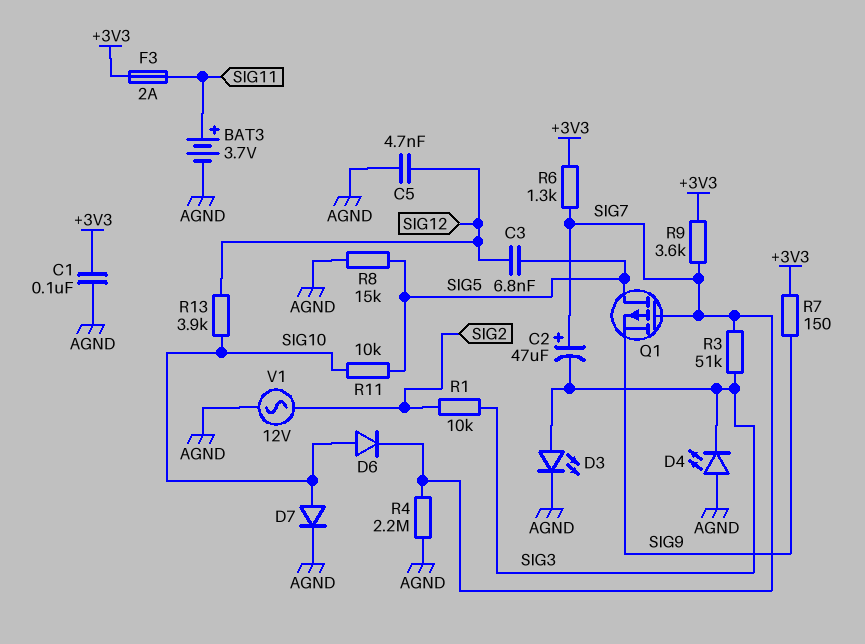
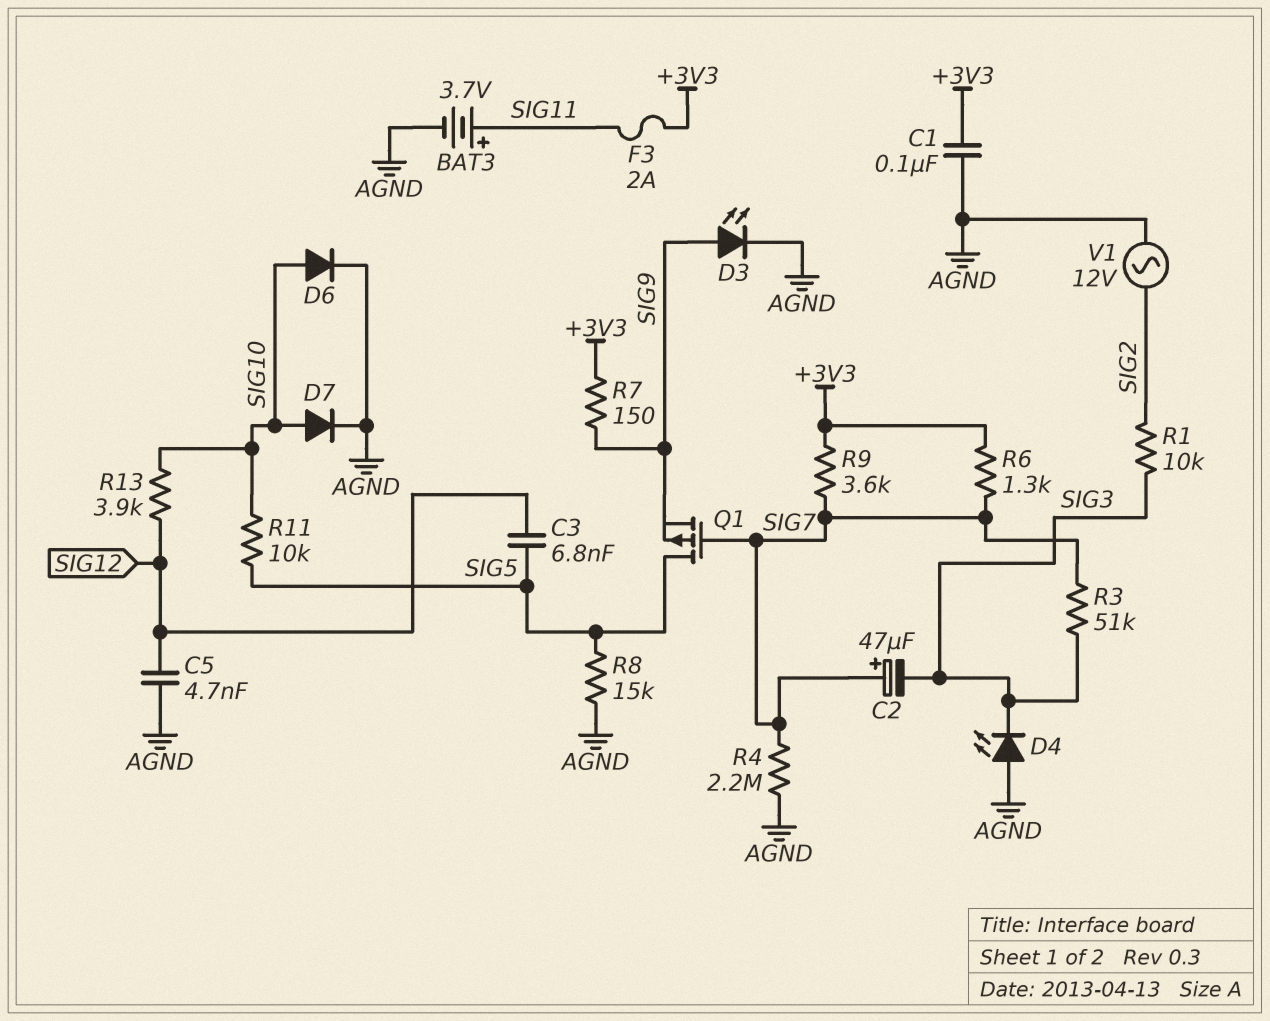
D3: LED (A SIG3, K AGND) -> LED (A SIG9, K AGND)
D6: diode (A SIG10, K SIG7) -> diode (A SIG10, K AGND)

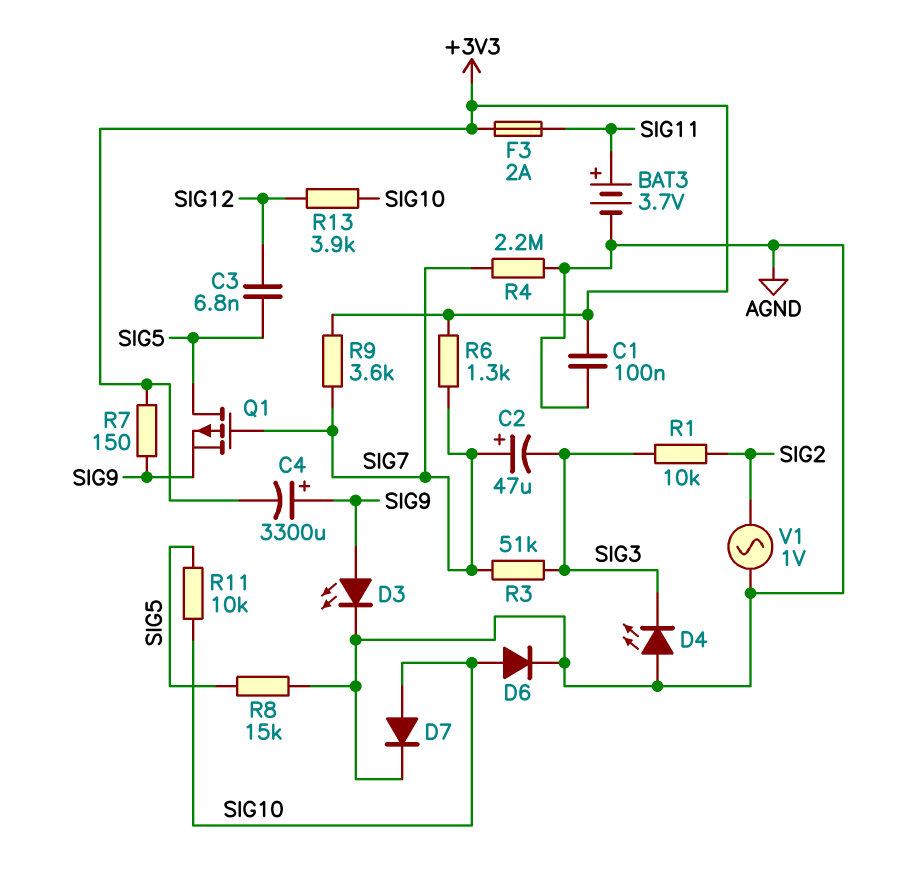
C4: none -> 3300uF (plus SIG9, minus +3V3)
C5: 4.7nF (AGND, SIG12) -> none
V1: AC 12V (AGND, SIG2) -> AC 1V (AGND, SIG2)

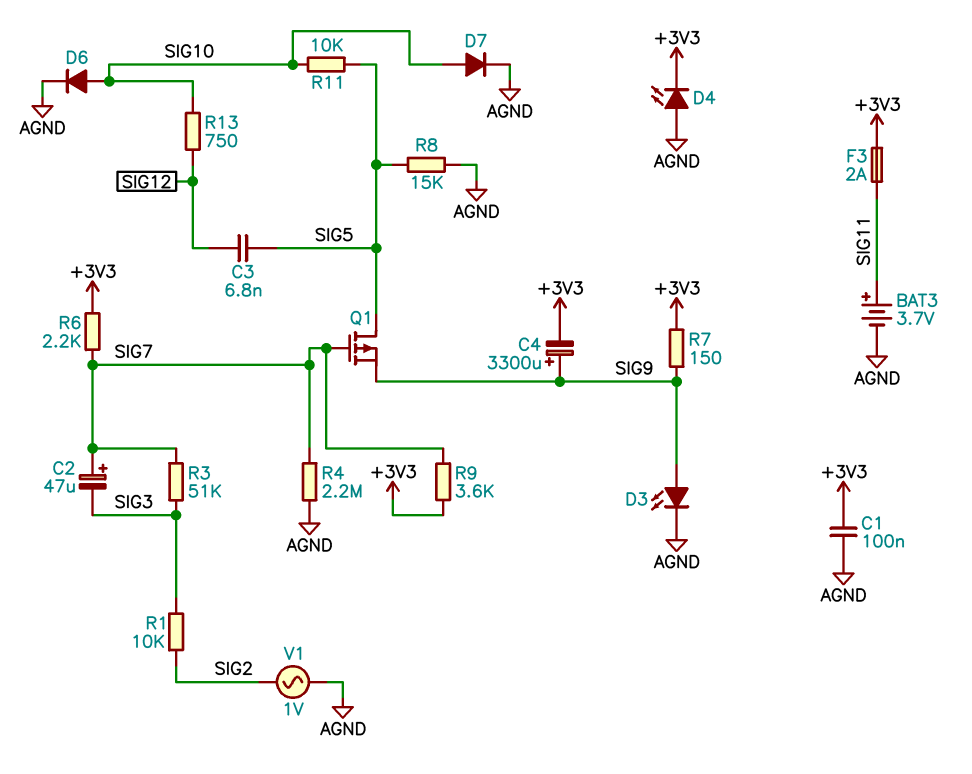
D4: LED (A AGND, K SIG3) -> LED (A AGND, K +3V3)
R6: 1.3k (+3V3, SIG7) -> 2.2k (+3V3, SIG7)
R13: 3.9k (SIG10, SIG12) -> 750 (SIG10, SIG12)

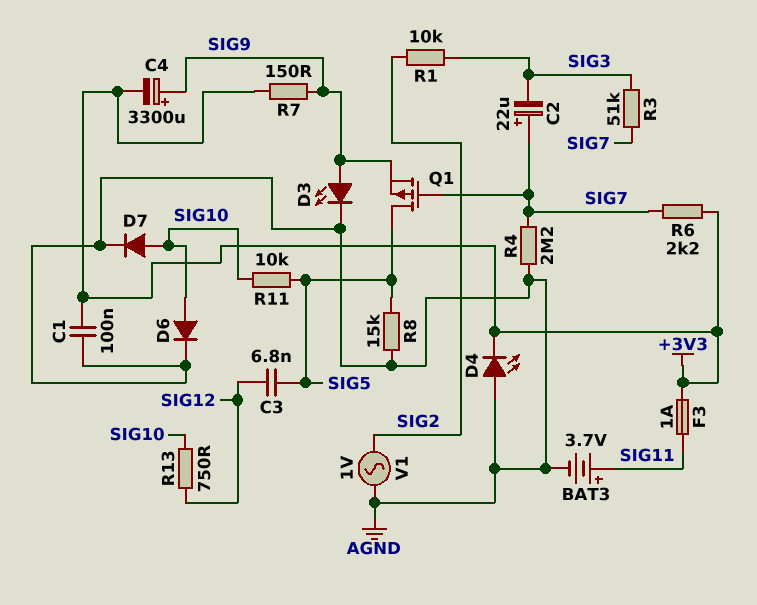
C2: 47uF (plus SIG7, minus SIG3) -> 22uF (plus SIG7, minus SIG3)
F3: 2A (+3V3, SIG11) -> 1A (+3V3, SIG11)
R9: 3.6k (+3V3, SIG7) -> none

